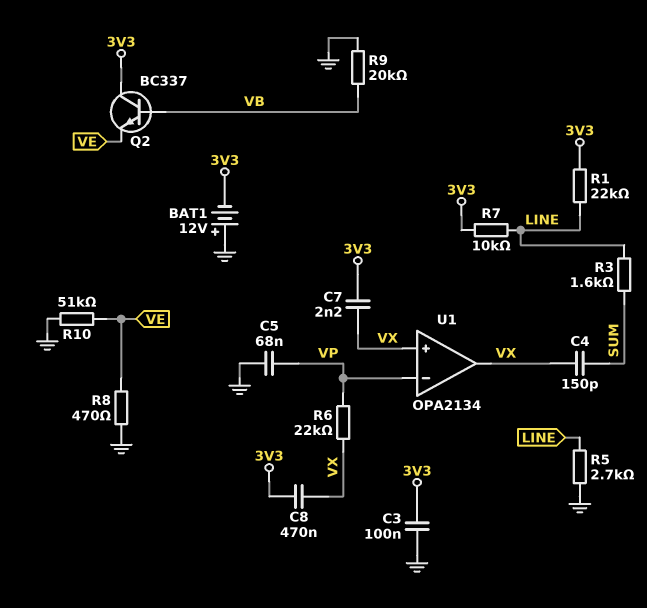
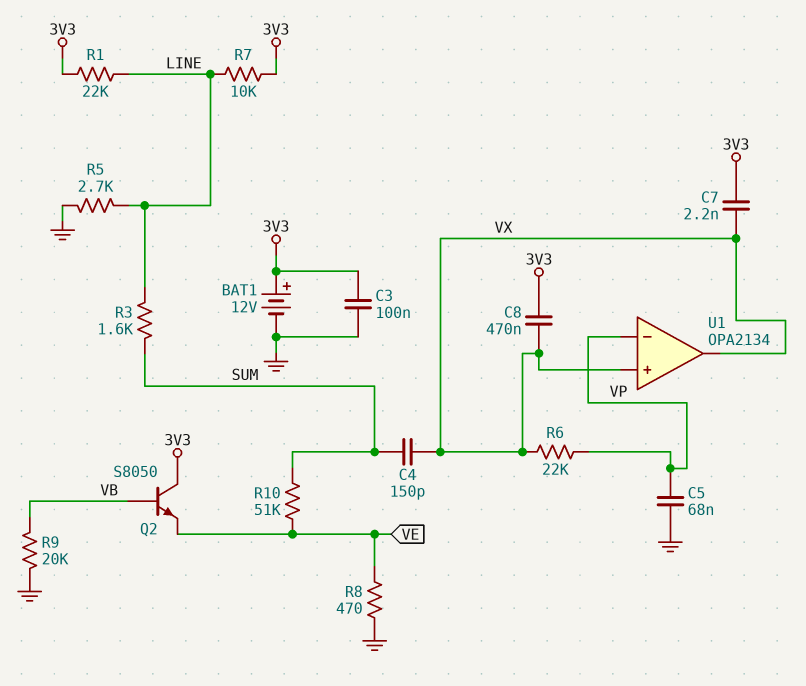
BAT1: 12V (plus GND, minus 3V3) -> 12V (plus 3V3, minus GND)
Q2: NPN BC337 (B VB, C 3V3, E VE) -> NPN S8050 (B VB, C 3V3, E VE)
R10: 51k (GND, VE) -> 51k (SUM, VE)

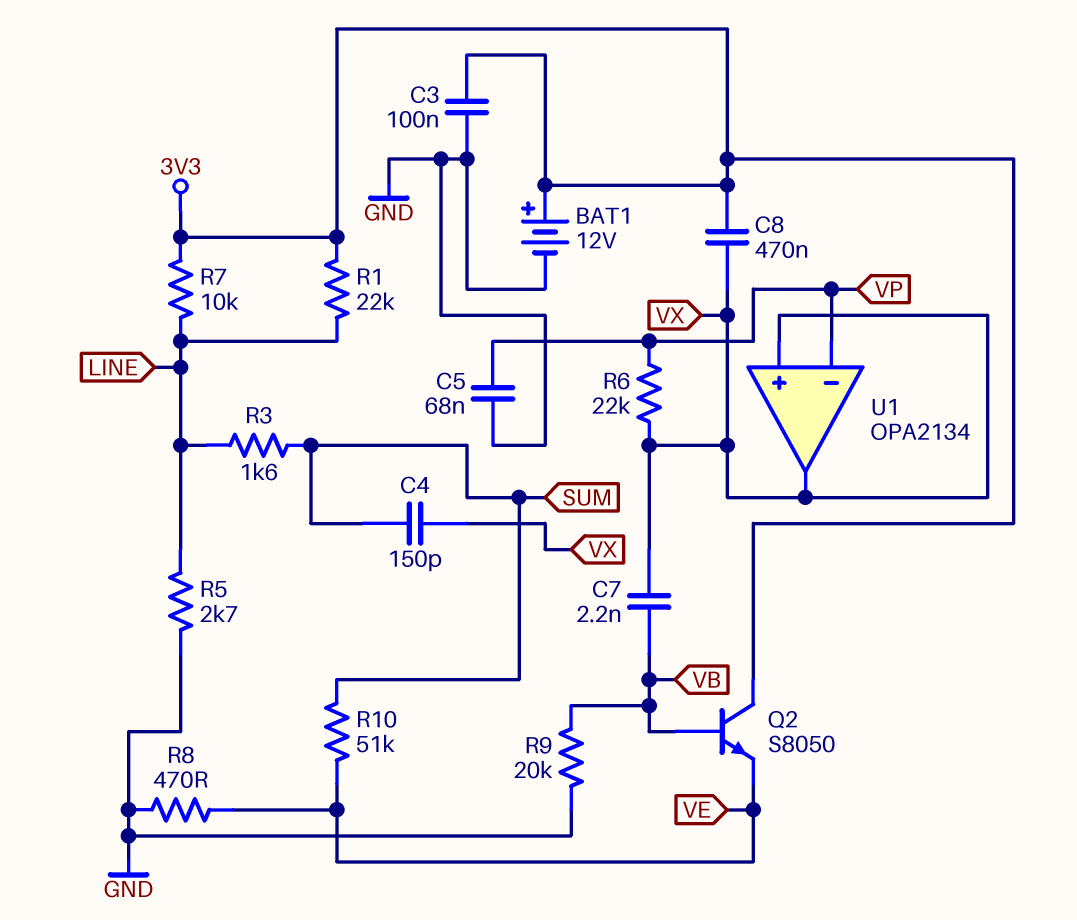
C7: 2.2nF (3V3, VX) -> 2.2nF (VB, VX)

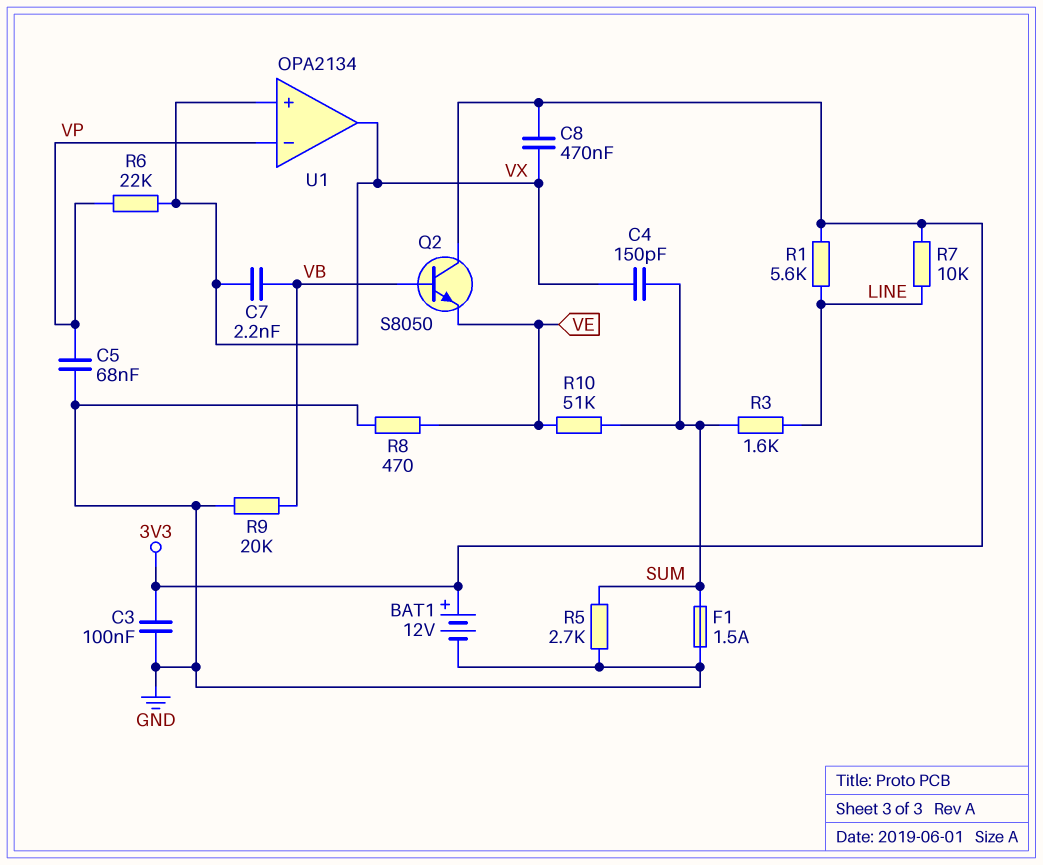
F1: none -> 1.5A (GND, SUM)
R1: 22k (3V3, LINE) -> 5.6k (3V3, LINE)
R5: 2.7k (GND, LINE) -> 2.7k (GND, SUM)

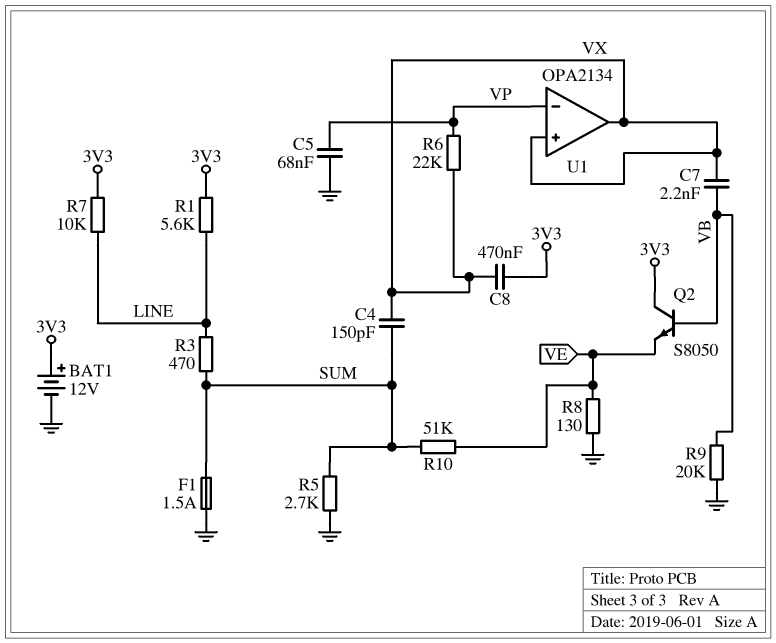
C3: 100nF (3V3, GND) -> none
R3: 1.6k (LINE, SUM) -> 470 (LINE, SUM)
R8: 470 (GND, VE) -> 130 (GND, VE)

